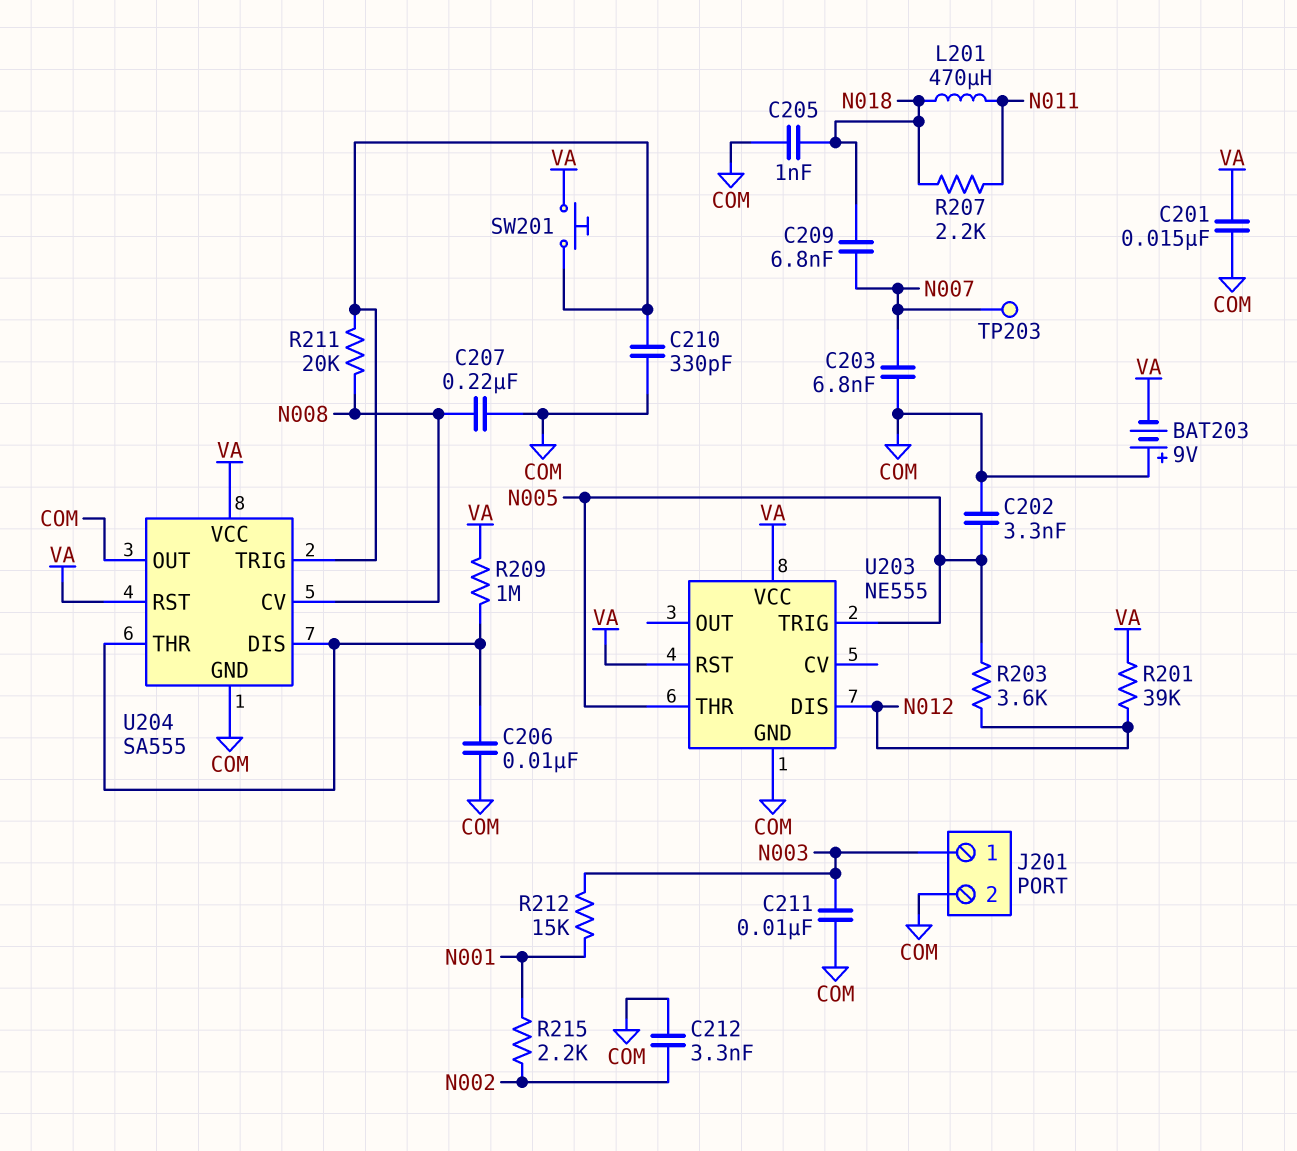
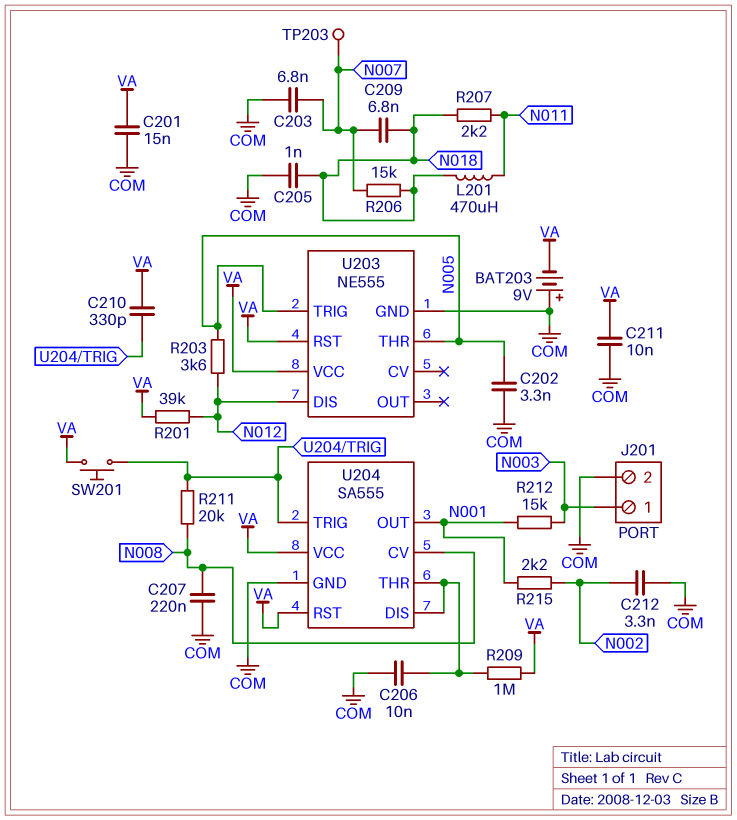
C210: 330pF (COM, U204/TRIG) -> 330pF (U204/TRIG, VA)
C211: 10nF (COM, N003) -> 10nF (COM, VA)
R206: none -> 15k (N007, N018)
U204 pin OUT: COM -> N001

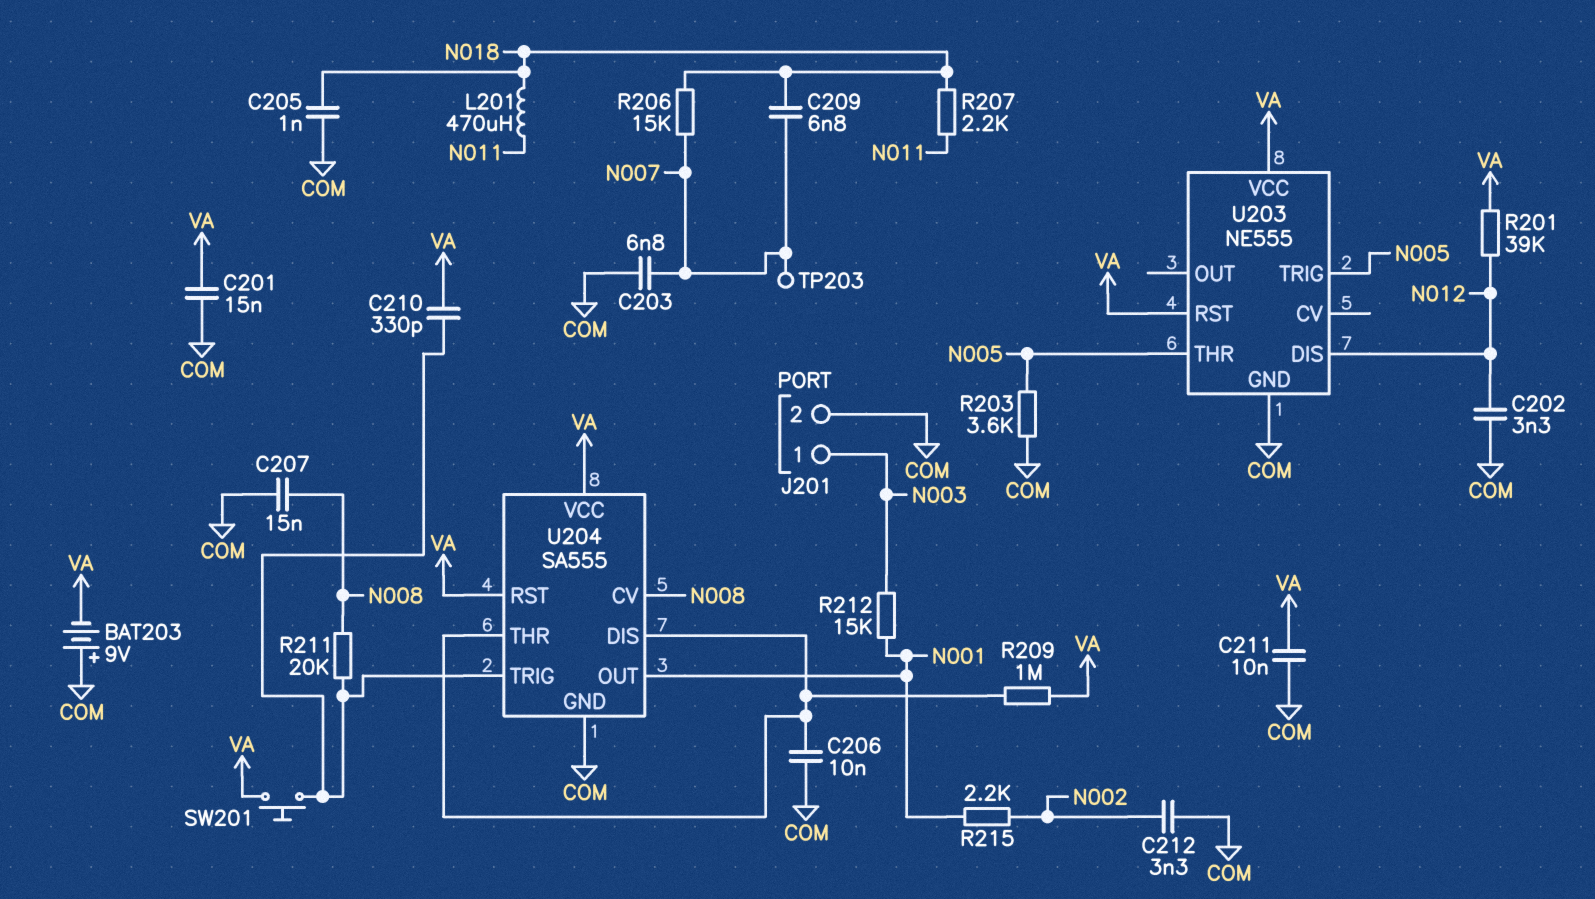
C202: 3.3nF (COM, N005) -> 3.3nF (COM, N012)
C207: 220nF (COM, N008) -> 15nF (COM, N008)
R203: 3.6k (N005, N012) -> 3.6k (COM, N005)

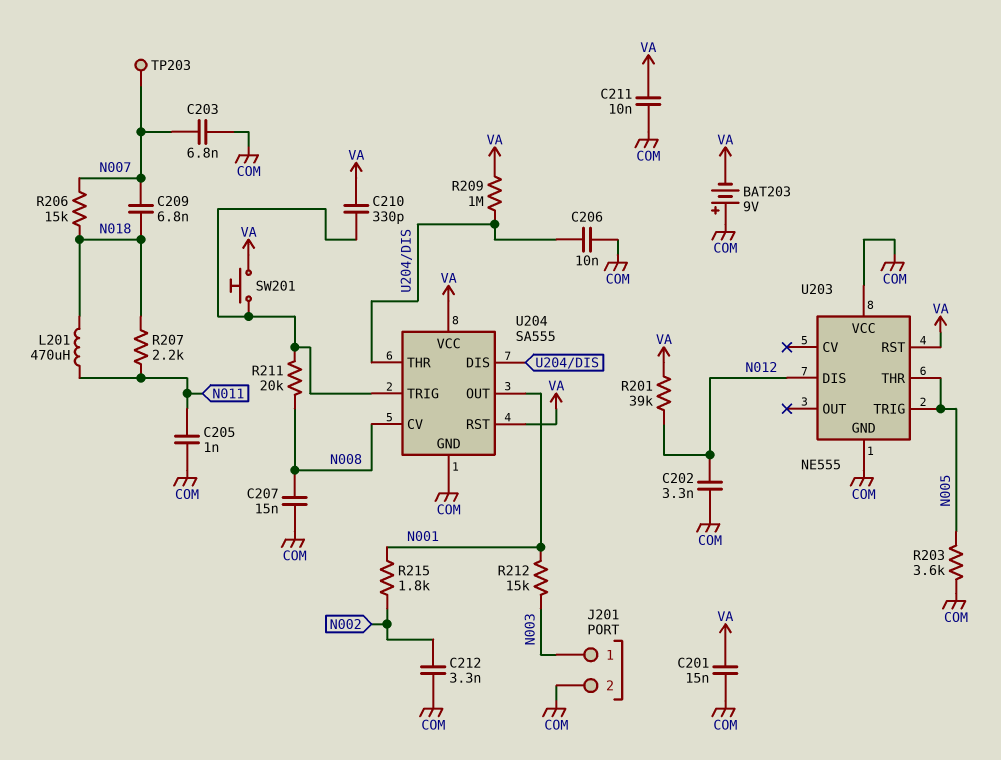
C205: 1nF (COM, N018) -> 1nF (COM, N011)
R215: 2.2k (N001, N002) -> 1.8k (N001, N002)
U203 pin VCC: VA -> COM

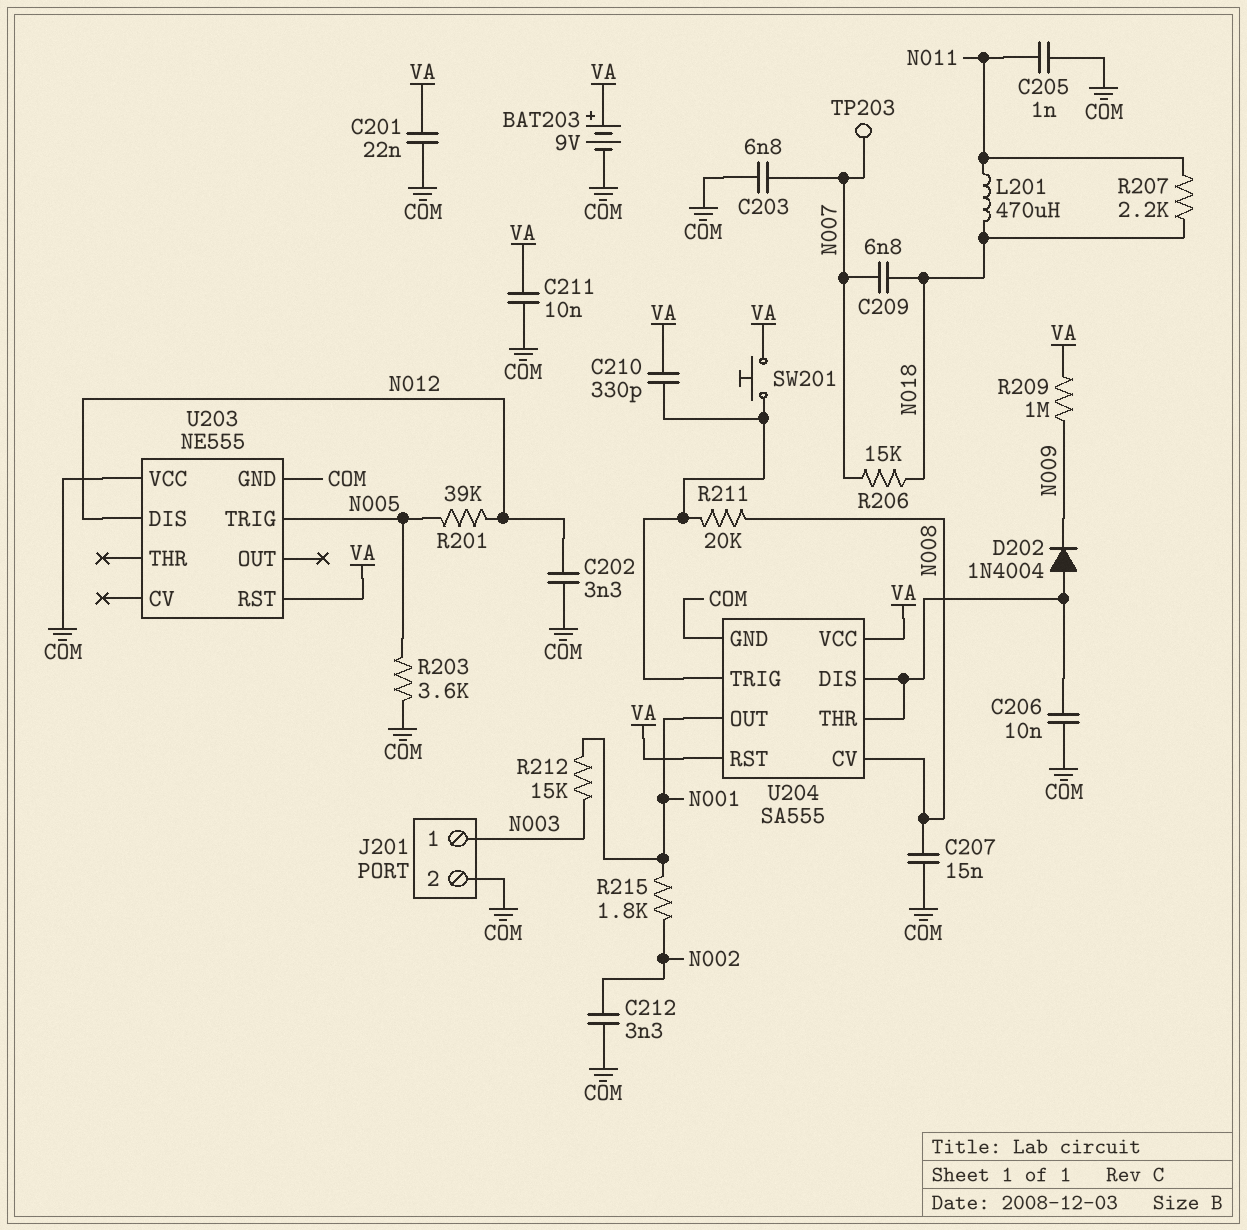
BAT203: 9V (plus COM, minus VA) -> 9V (plus VA, minus COM)
C201: 15nF (COM, VA) -> 22nF (COM, VA)
D202: none -> diode 1N4004 (A U204/DIS, K N009)
R201: 39k (N012, VA) -> 39k (N005, N012)
R209: 1M (U204/DIS, VA) -> 1M (N009, VA)
U203 pin THR: N005 -> none

